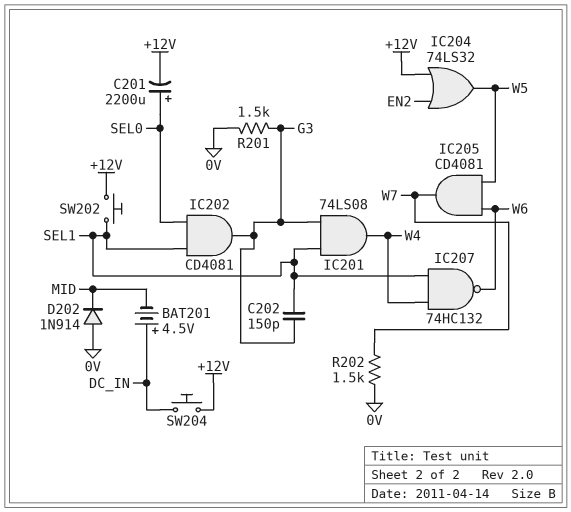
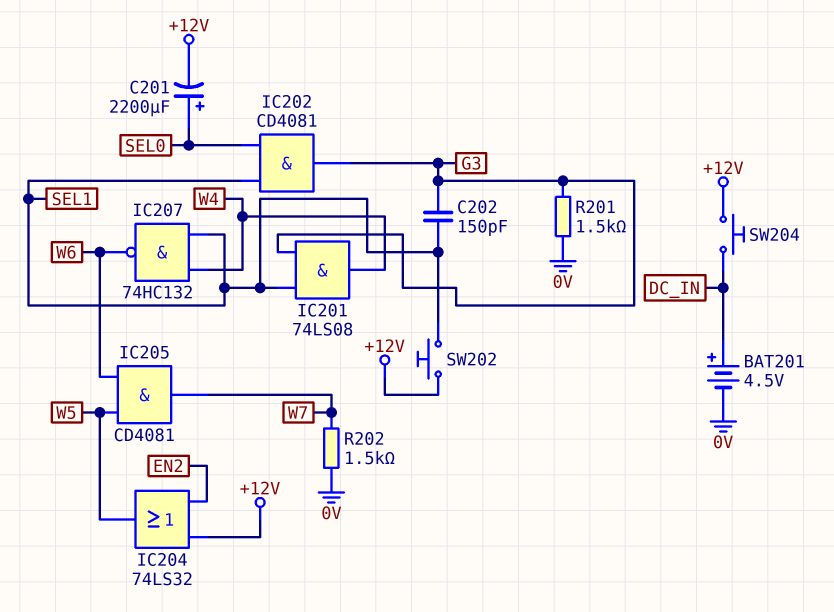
BAT201: 4.5V (plus DC_IN, minus MID) -> 4.5V (plus DC_IN, minus 0V)
D202: diode 1N914 (A 0V, K MID) -> none

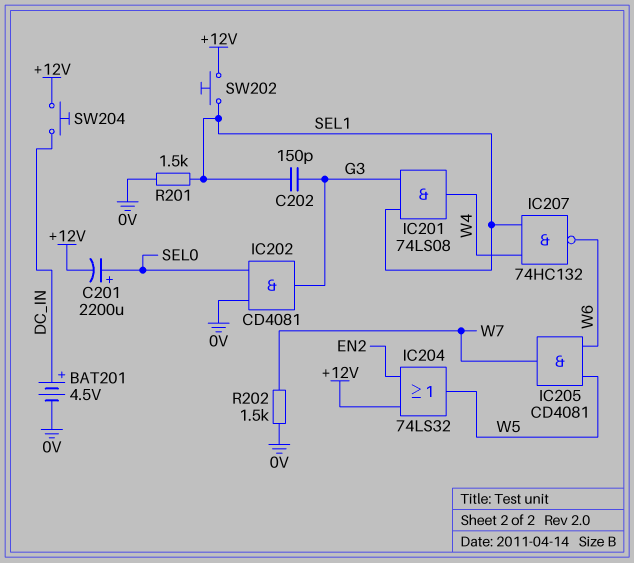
IC202: AND CD4081 (in SEL0, in SEL1, out G3) -> AND CD4081 (in 0V, in SEL0, out G3)
R201: 1.5k (0V, G3) -> 1.5k (0V, SEL1)

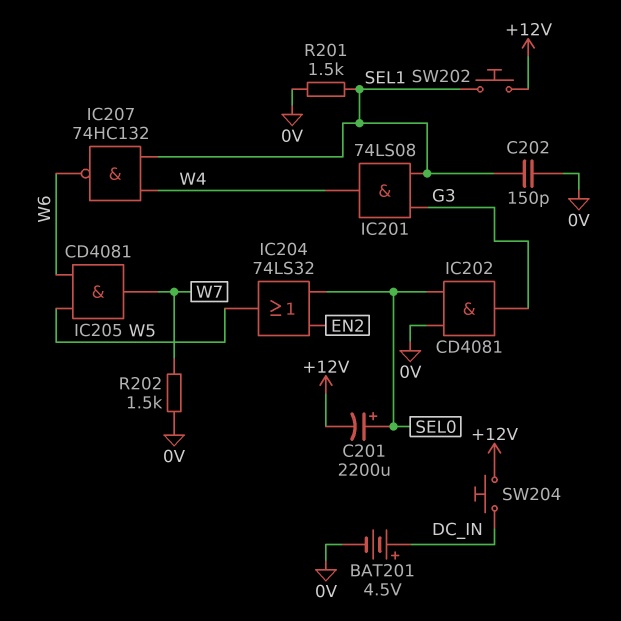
C202: 150pF (G3, SEL1) -> 150pF (0V, SEL1)
IC204: OR 74LS32 (in +12V, in EN2, out W5) -> OR 74LS32 (in EN2, in SEL0, out W5)

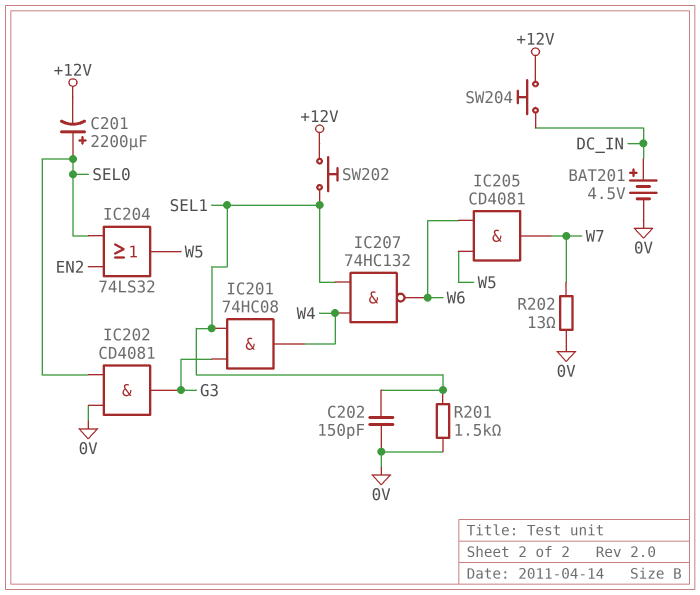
IC201: AND 74LS08 (in G3, in SEL1, out W4) -> AND 74HC08 (in G3, in SEL1, out W4)
R202: 1.5k (0V, W7) -> 13 (0V, W7)

